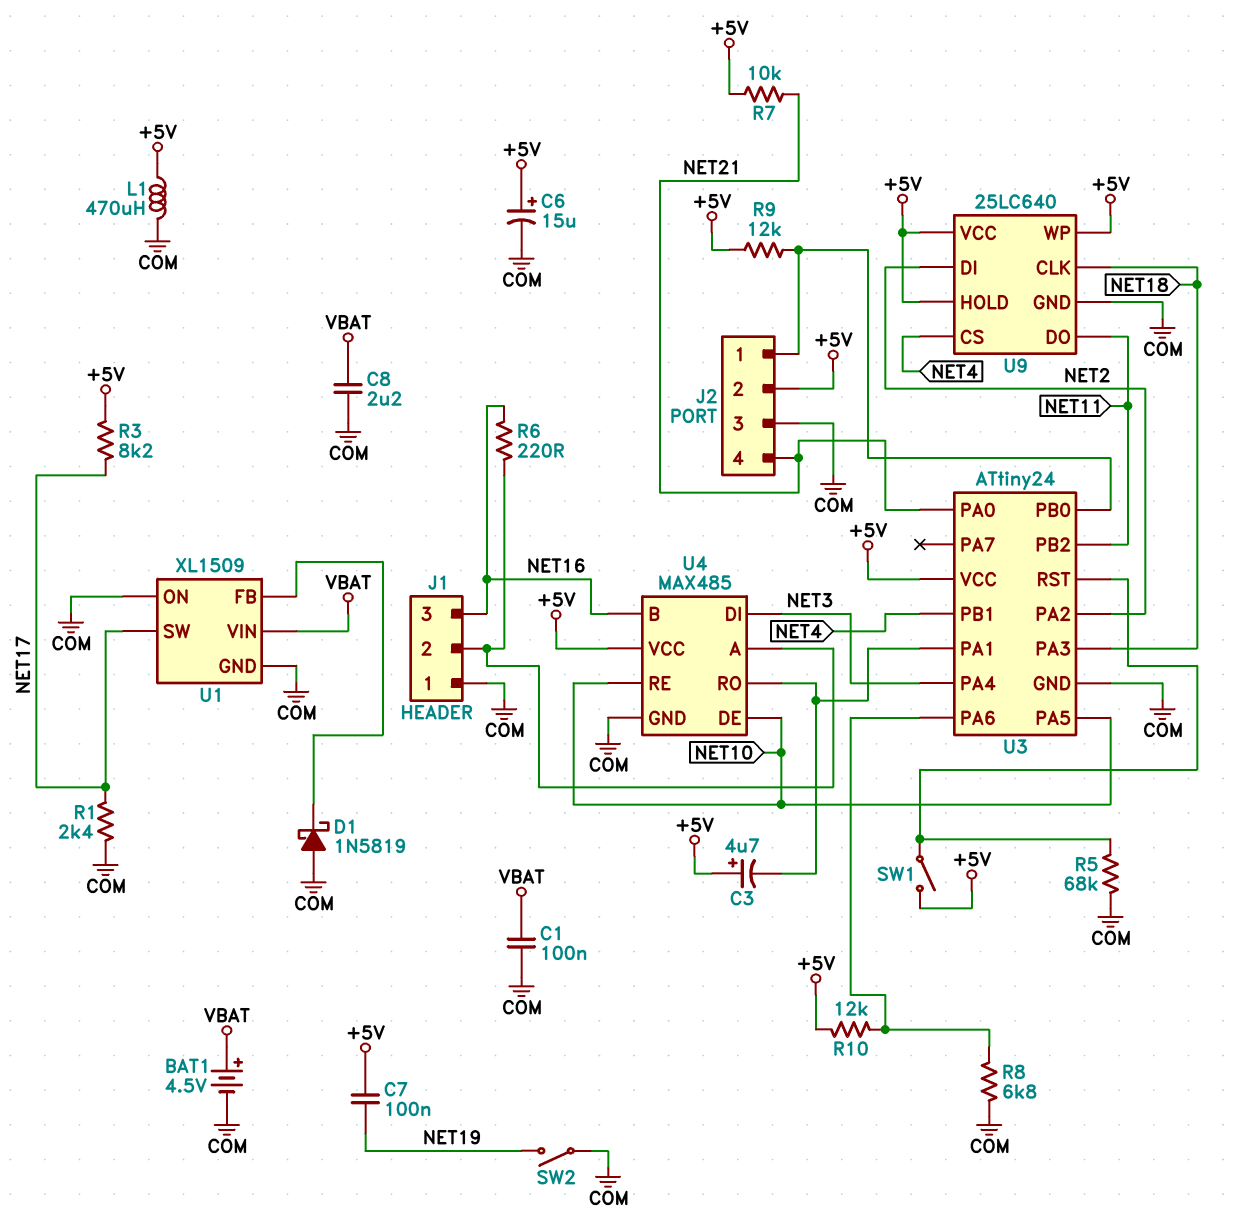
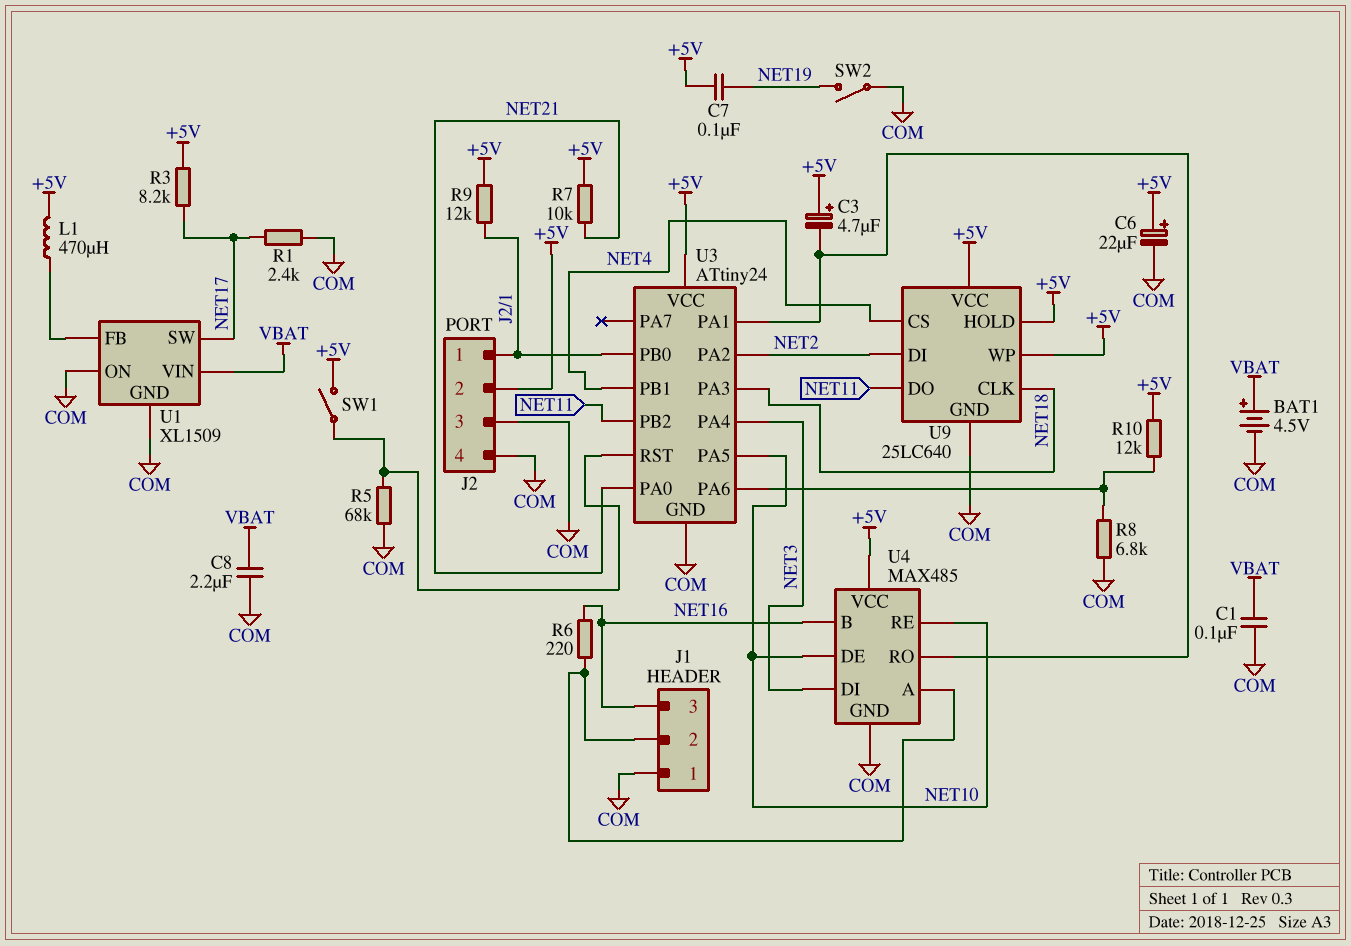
C6: 15uF (plus +5V, minus COM) -> 22uF (plus +5V, minus COM)
D1: schottky 1N5819 (A COM, K U1/FB) -> none
J2 pin 4: NET21 -> COM
L1: 470uH (+5V, COM) -> 470uH (+5V, U1/FB)

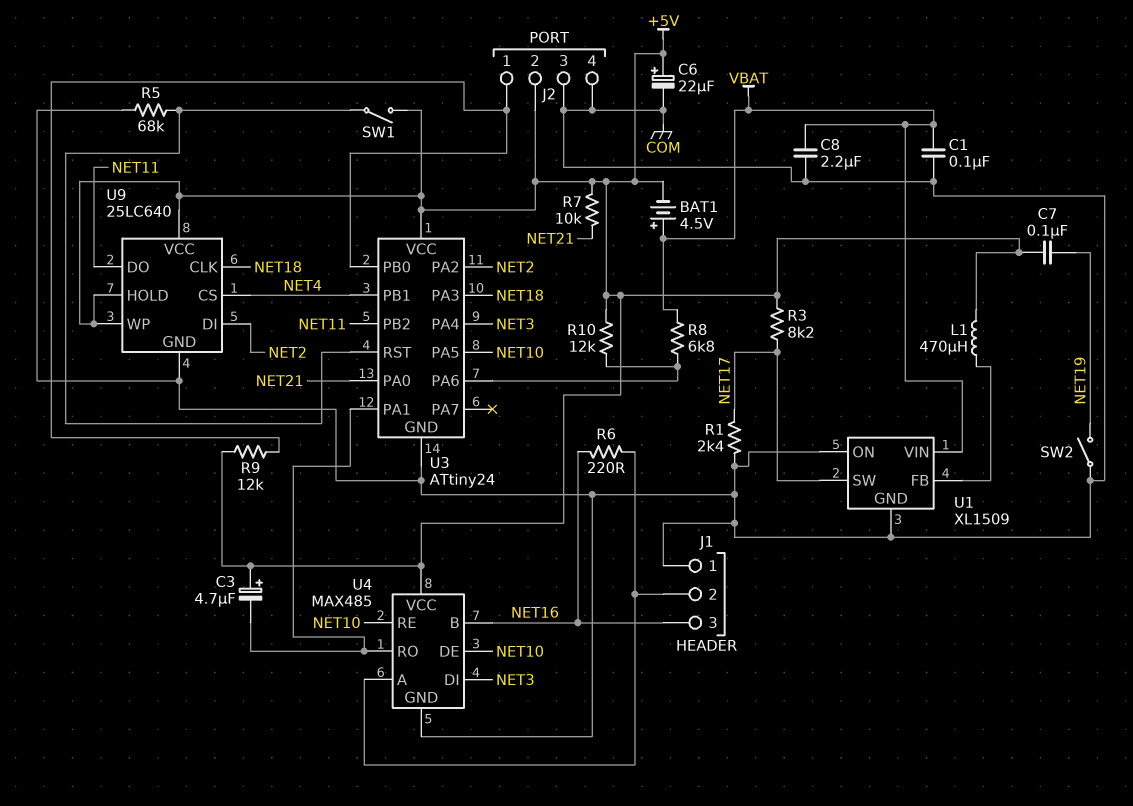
BAT1: 4.5V (plus VBAT, minus COM) -> 4.5V (plus VBAT, minus +5V)
R8: 6.8k (COM, U3/PA6) -> 6.8k (U3/PA6, VBAT)

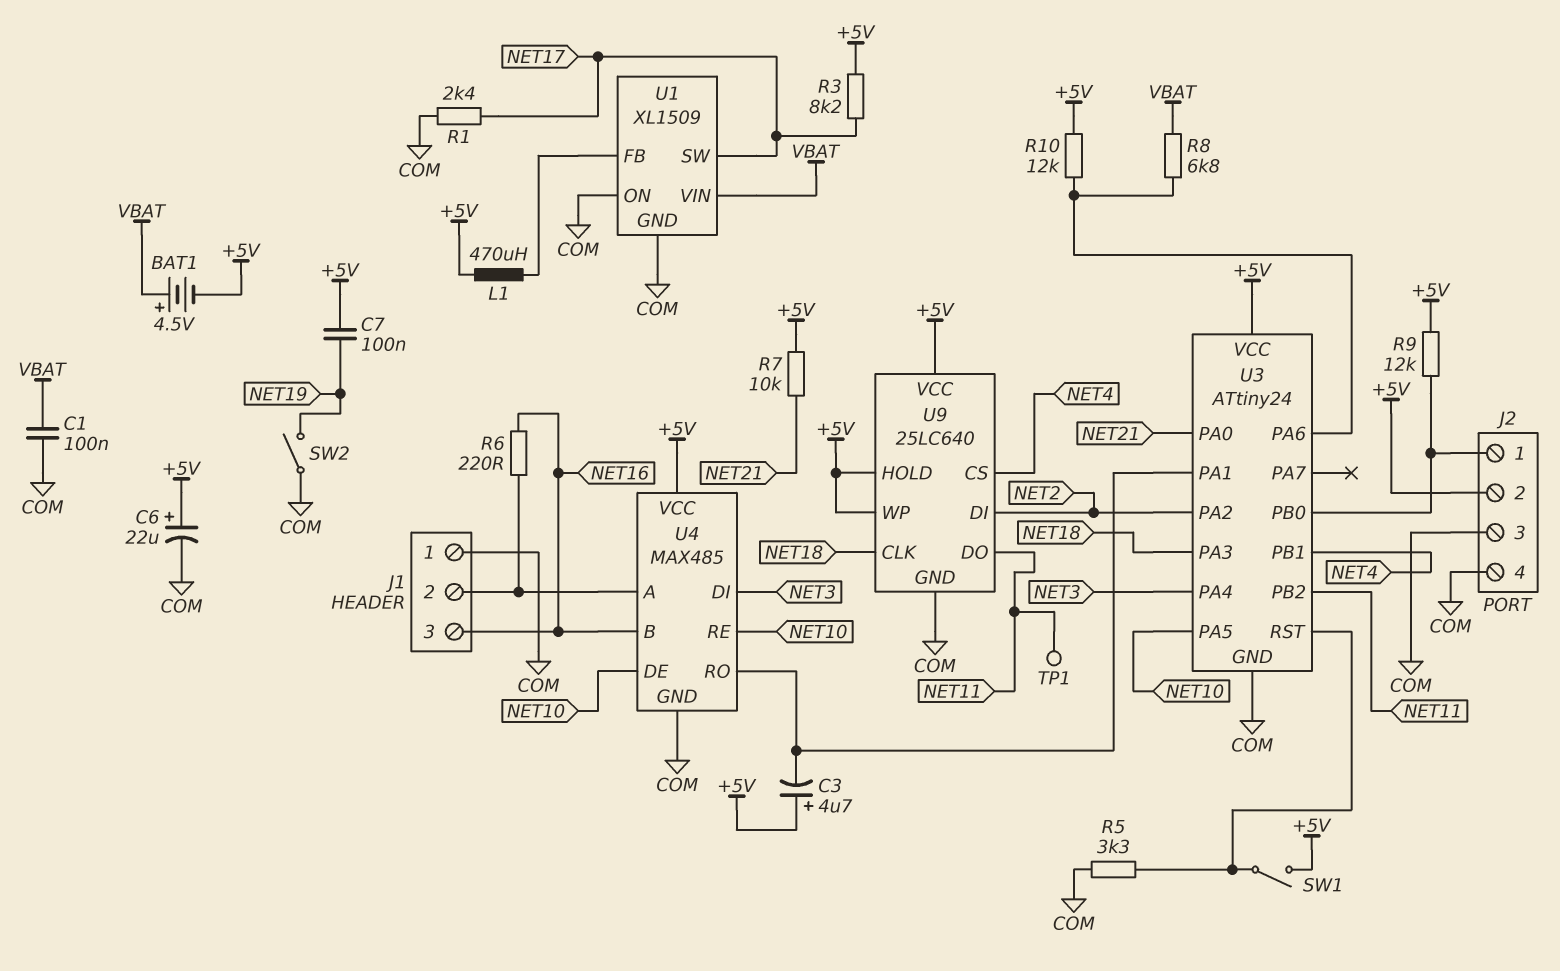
C8: 2.2uF (COM, VBAT) -> none
R5: 68k (COM, U3/RST) -> 3.3k (COM, U3/RST)
TP1: none -> test point (NET11)

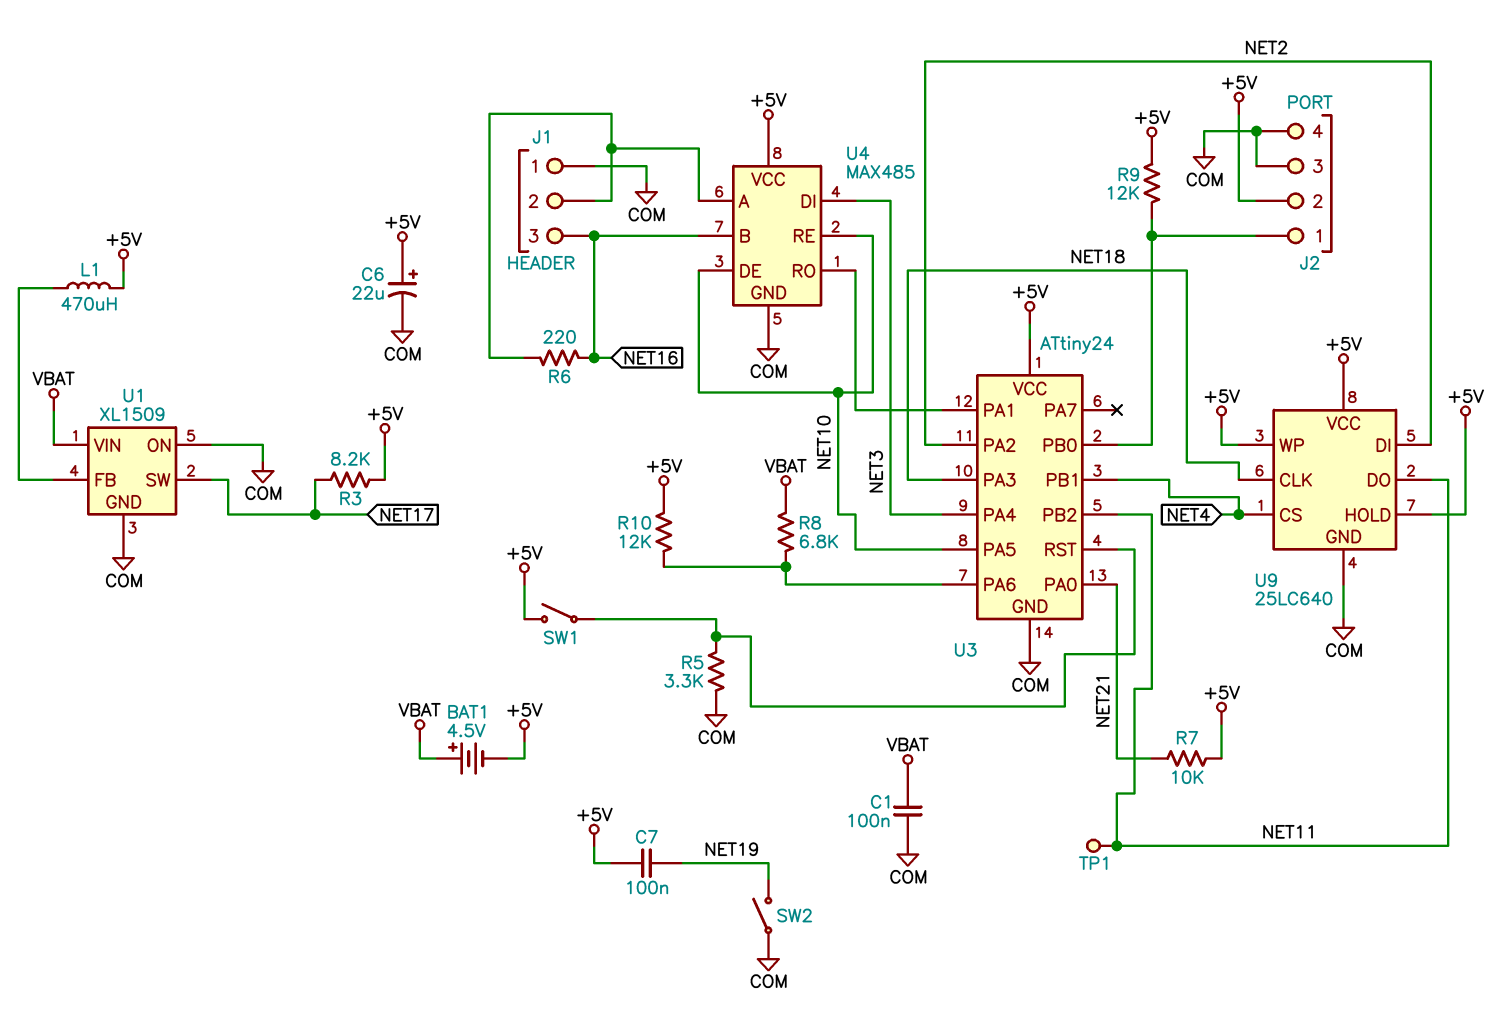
C3: 4.7uF (plus +5V, minus U3/PA1) -> none
R1: 2.4k (COM, NET17) -> none

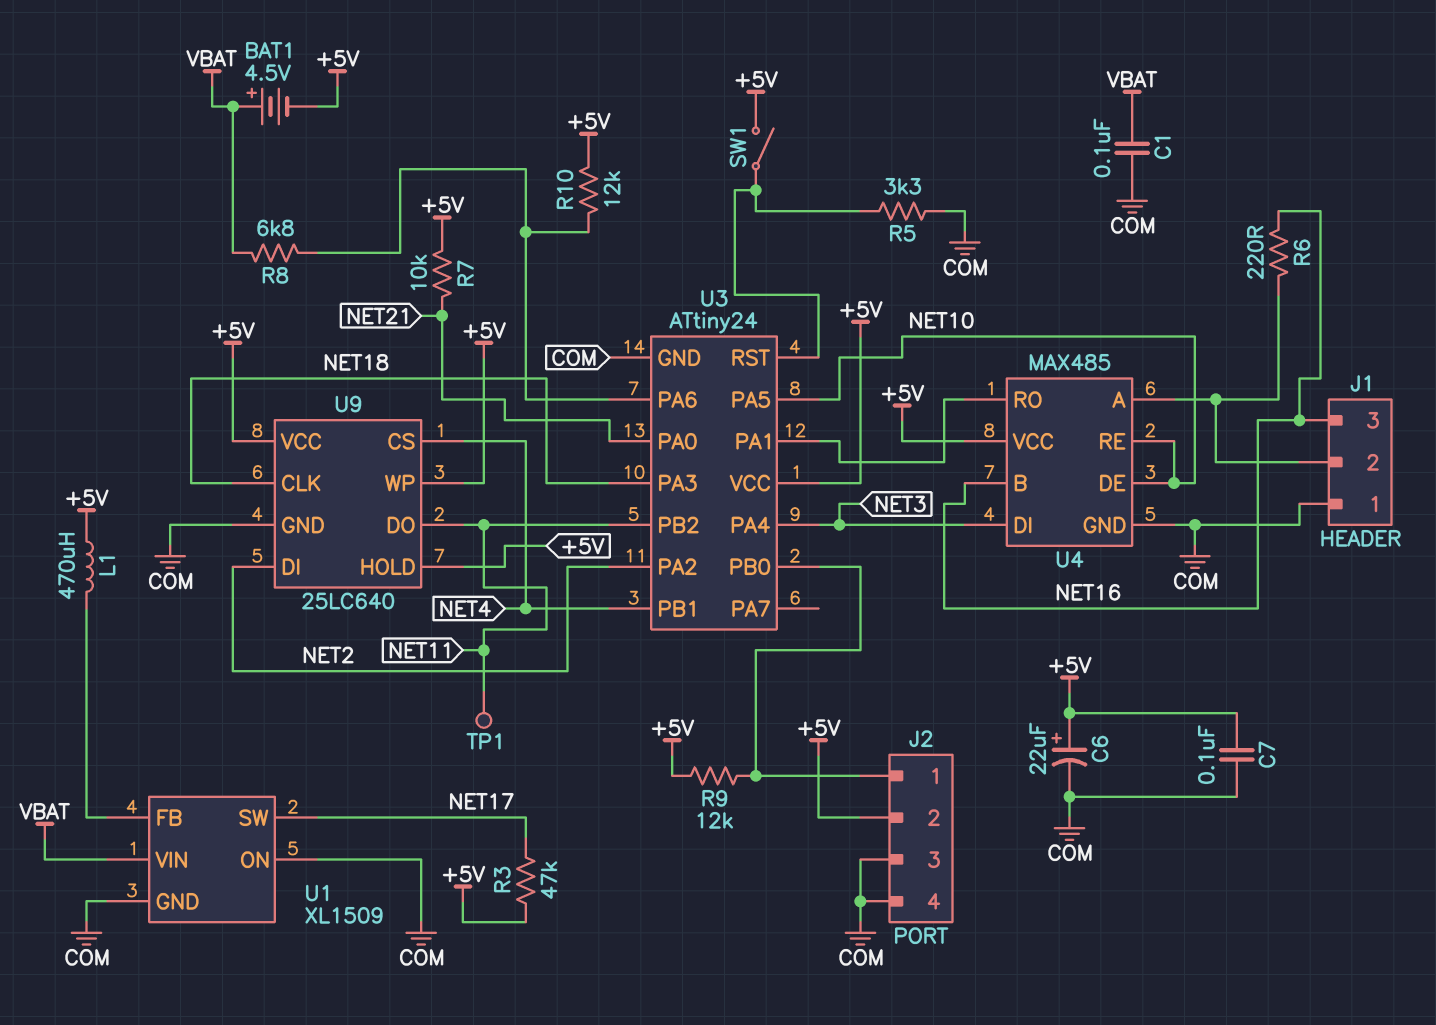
C7: 100nF (+5V, NET19) -> 100nF (+5V, COM)
R3: 8.2k (+5V, NET17) -> 47k (+5V, NET17)
SW2: switch (COM, NET19) -> none

